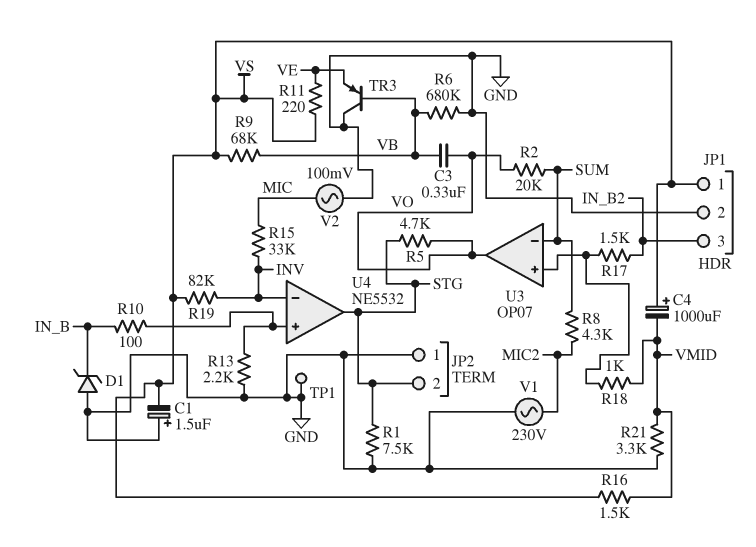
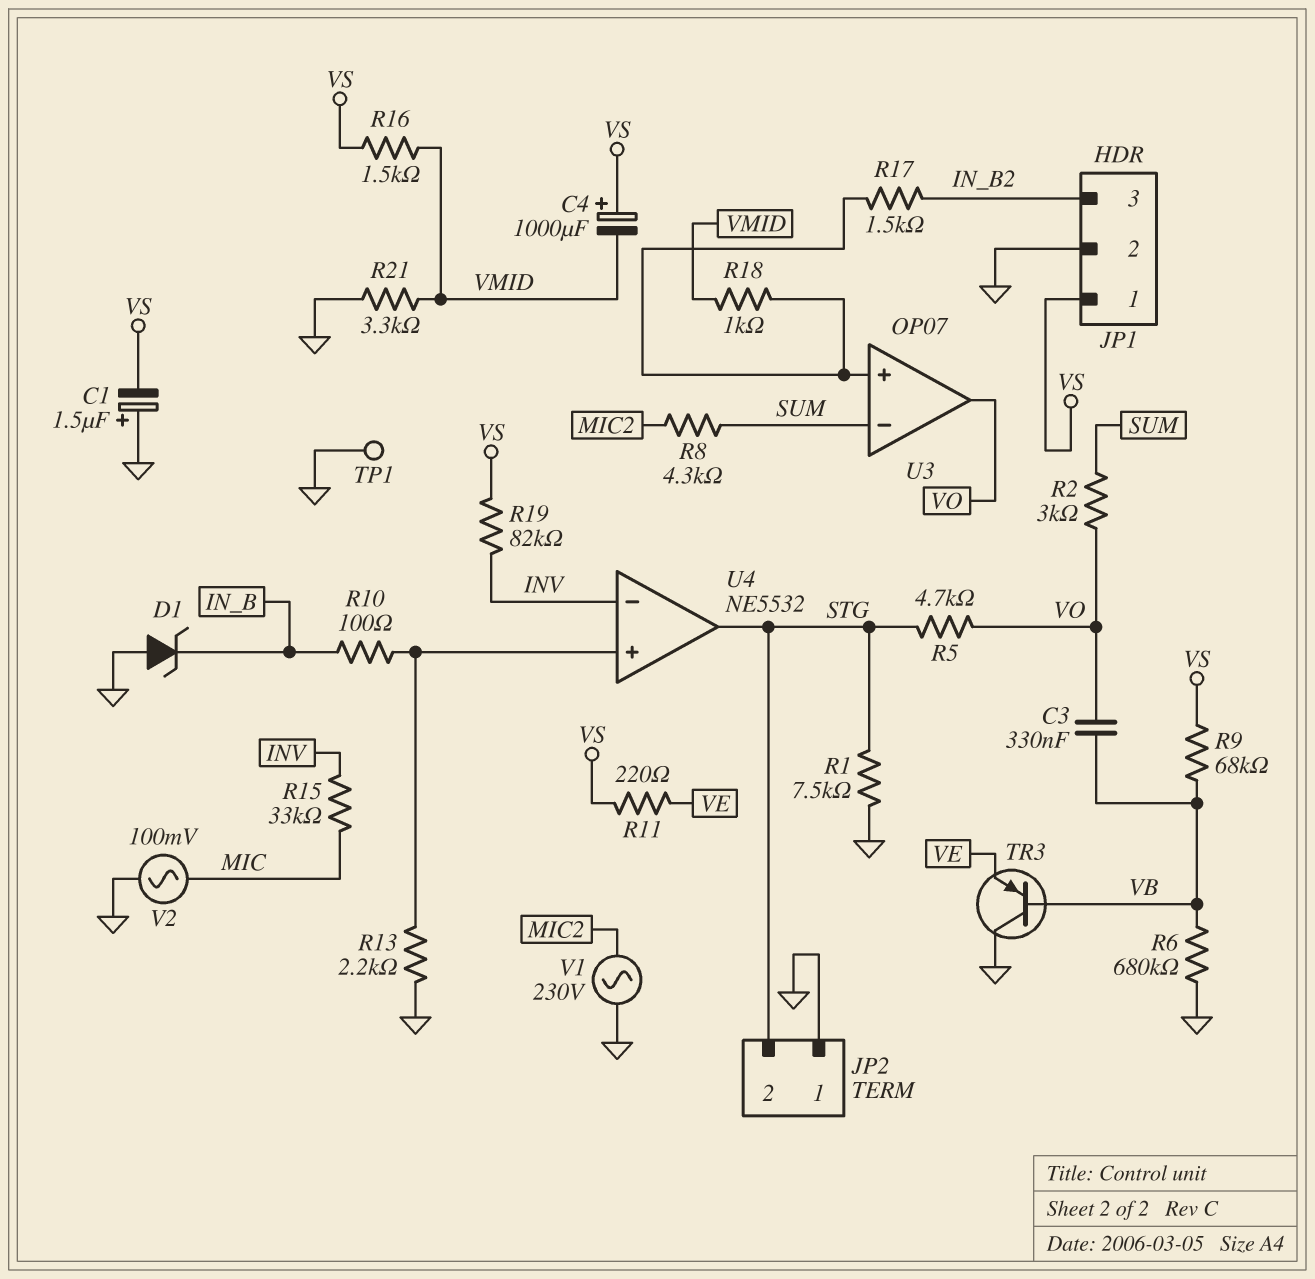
R2: 20k (SUM, VO) -> 3k (SUM, VO)

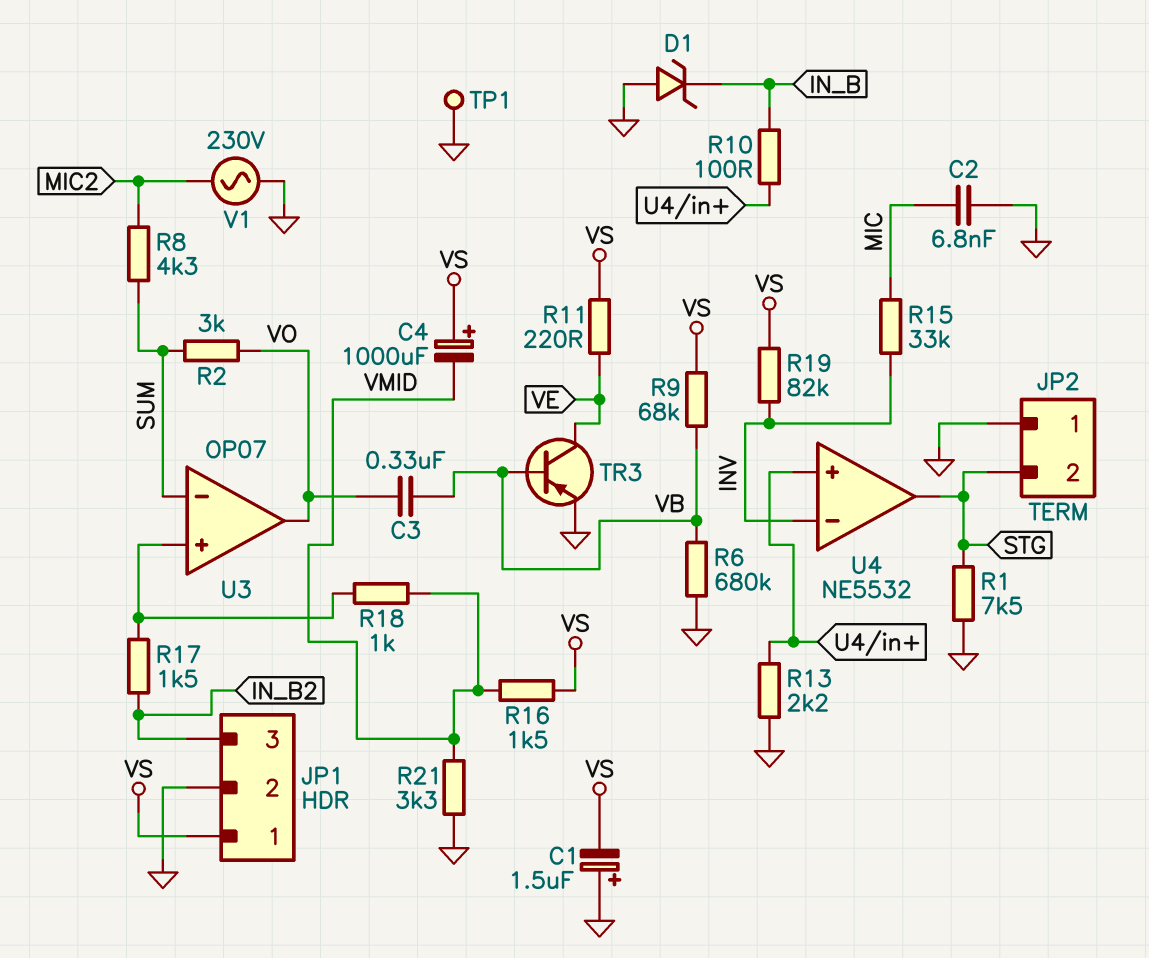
C2: none -> 6.8nF (GND, MIC)
R5: 4.7k (STG, VO) -> none
TR3: PNP (B VB, C GND, E VE) -> PNP (B VB, C VE, E GND)
V2: AC 100mV (GND, MIC) -> none

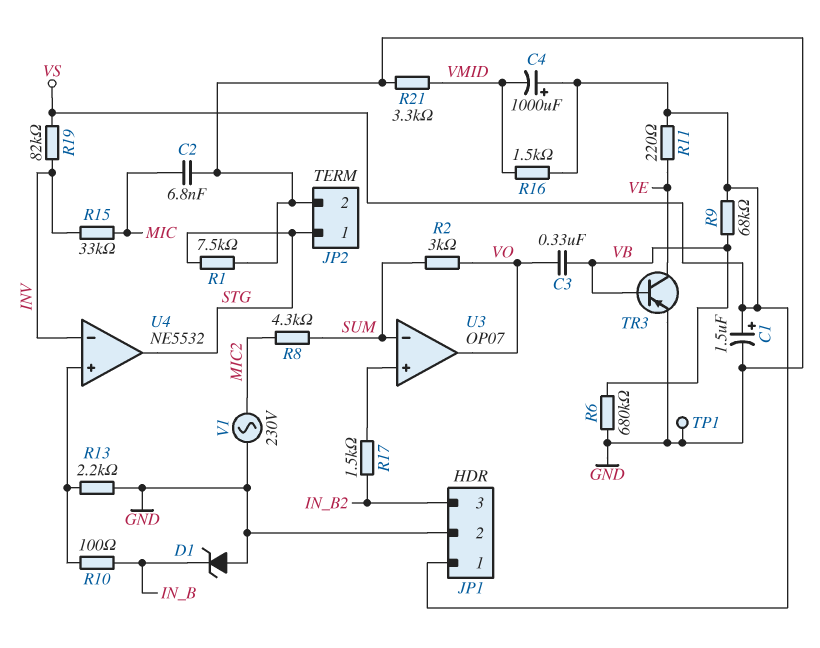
C1: 1.5uF (plus GND, minus VS) -> 1.5uF (plus VS, minus GND)
JP2 pin 1: GND -> STG
JP2 pin 2: STG -> GND
R18: 1k (U3/in+, VMID) -> none

